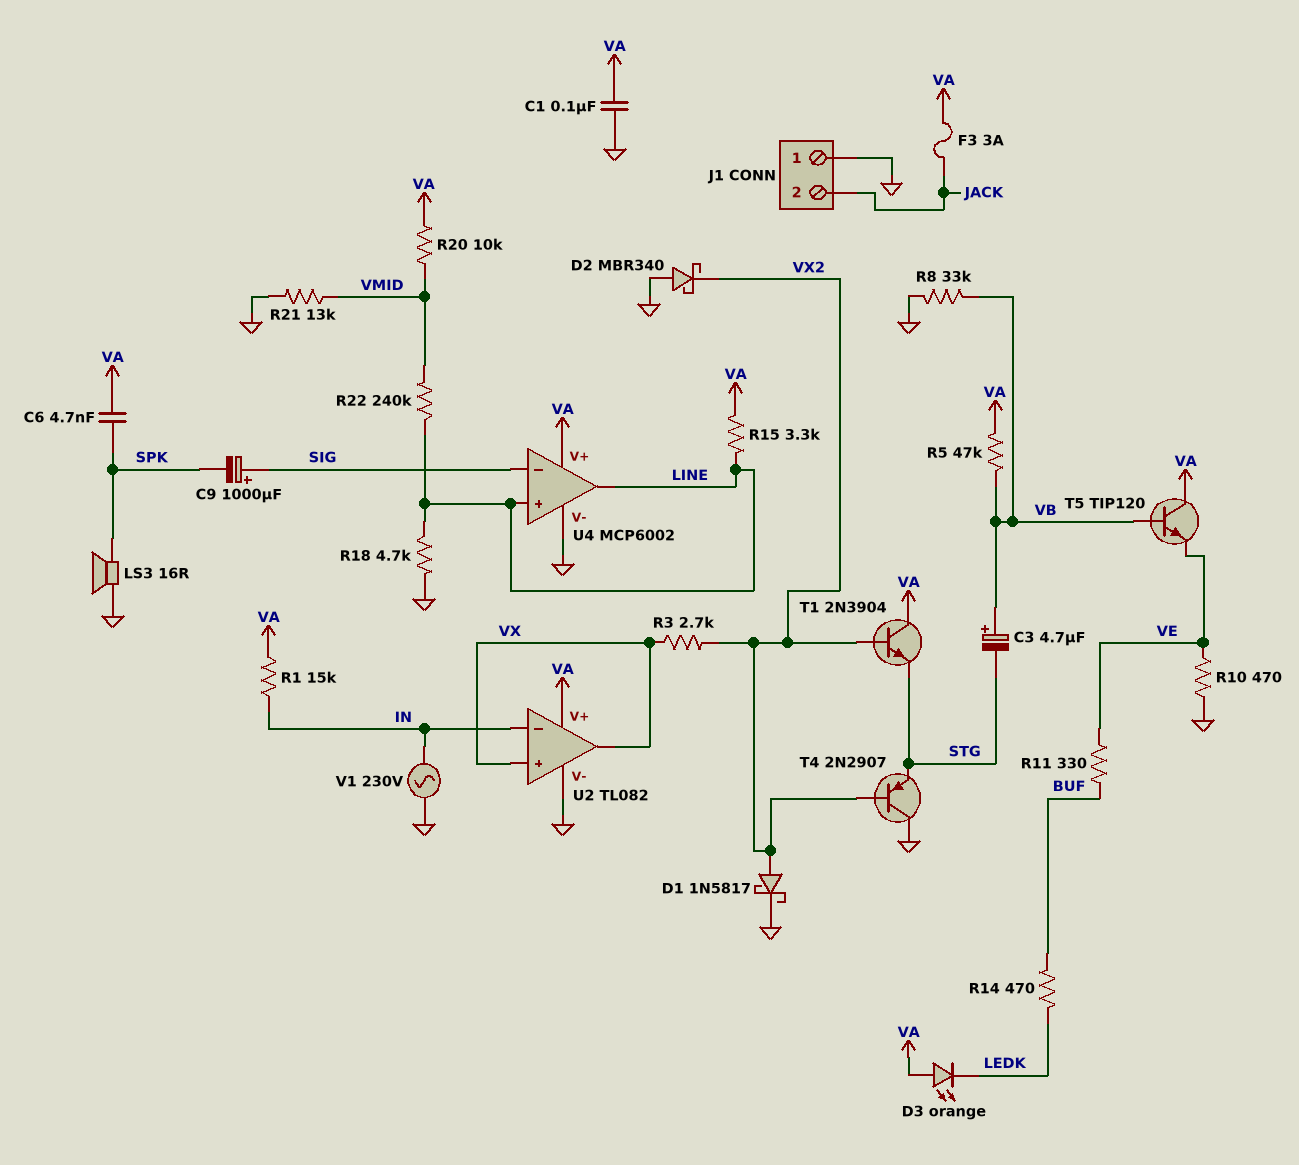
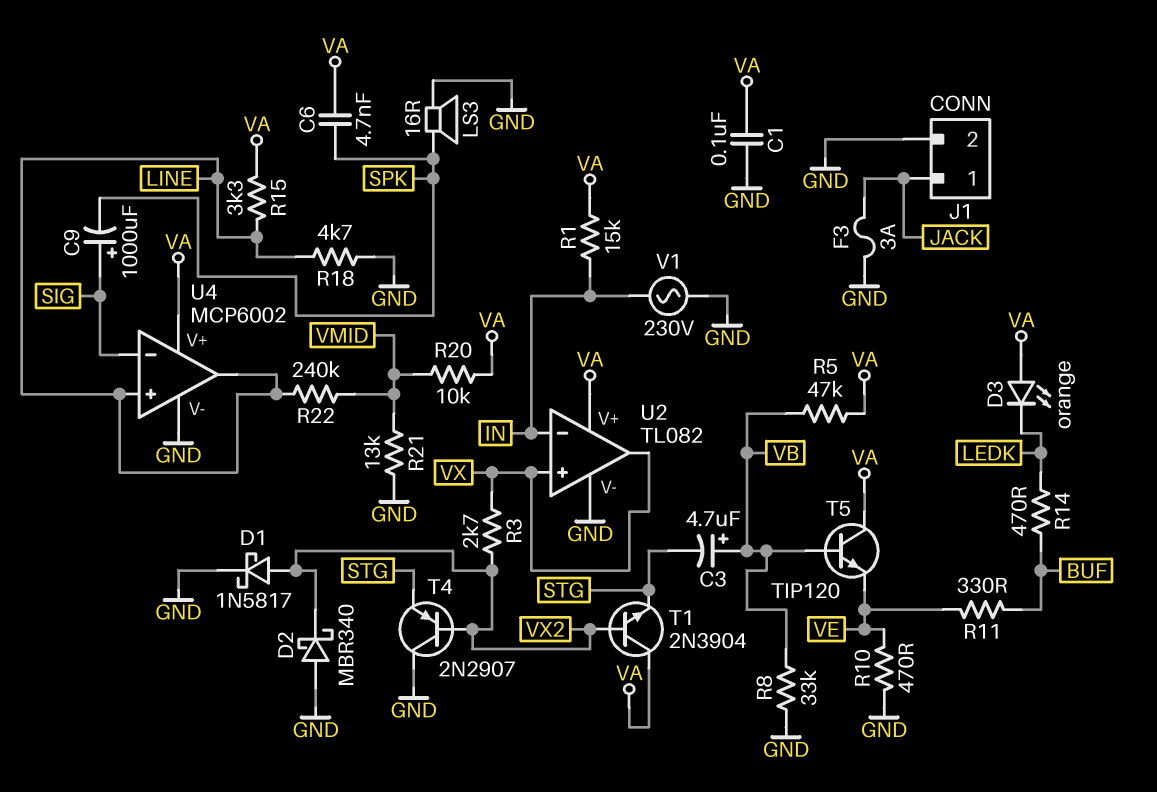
F3: 3A (JACK, VA) -> 3A (GND, JACK)
J1 pin 1: GND -> JACK
J1 pin 2: JACK -> GND

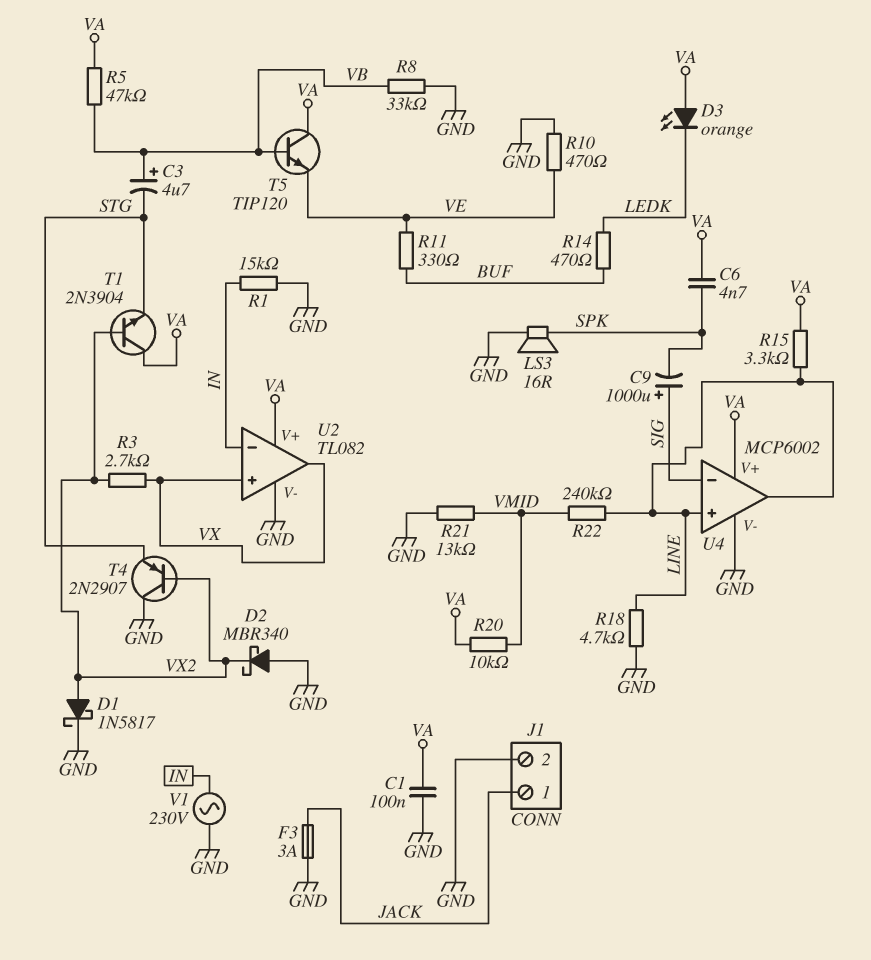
R1: 15k (IN, VA) -> 15k (GND, IN)

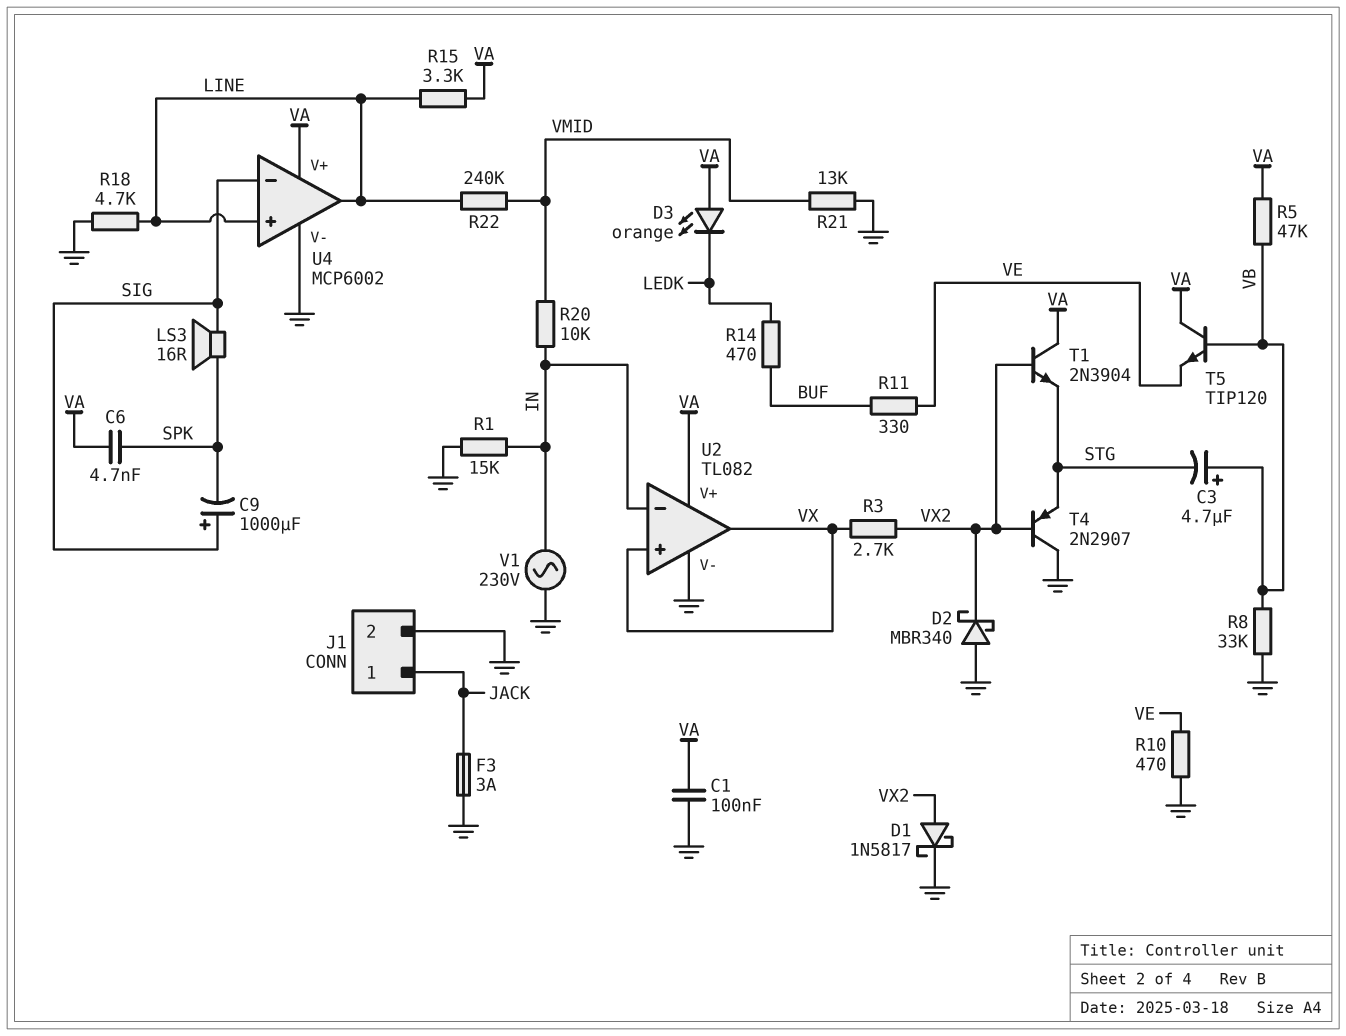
LS3: speaker 16R (GND, SPK) -> speaker 16R (SIG, SPK)
R20: 10k (VA, VMID) -> 10k (IN, VMID)

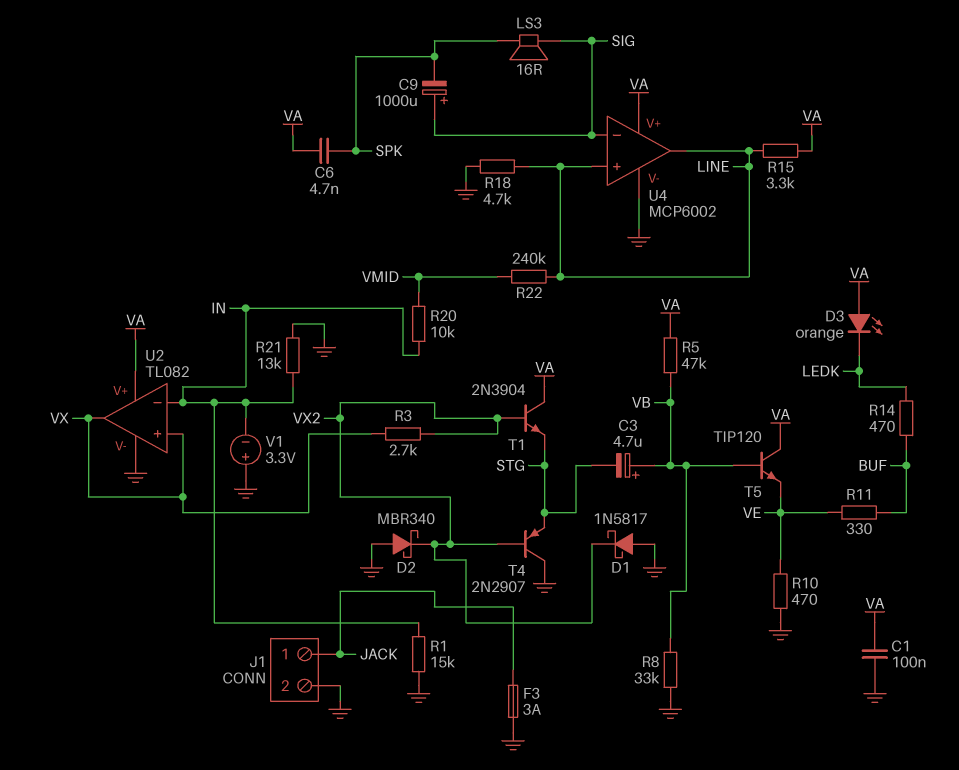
D1: schottky 1N5817 (A VX2, K GND) -> schottky 1N5817 (A GND, K VX2)
R21: 13k (GND, VMID) -> 13k (GND, IN)
V1: AC 230V (GND, IN) -> 3.3V (plus GND, minus IN)

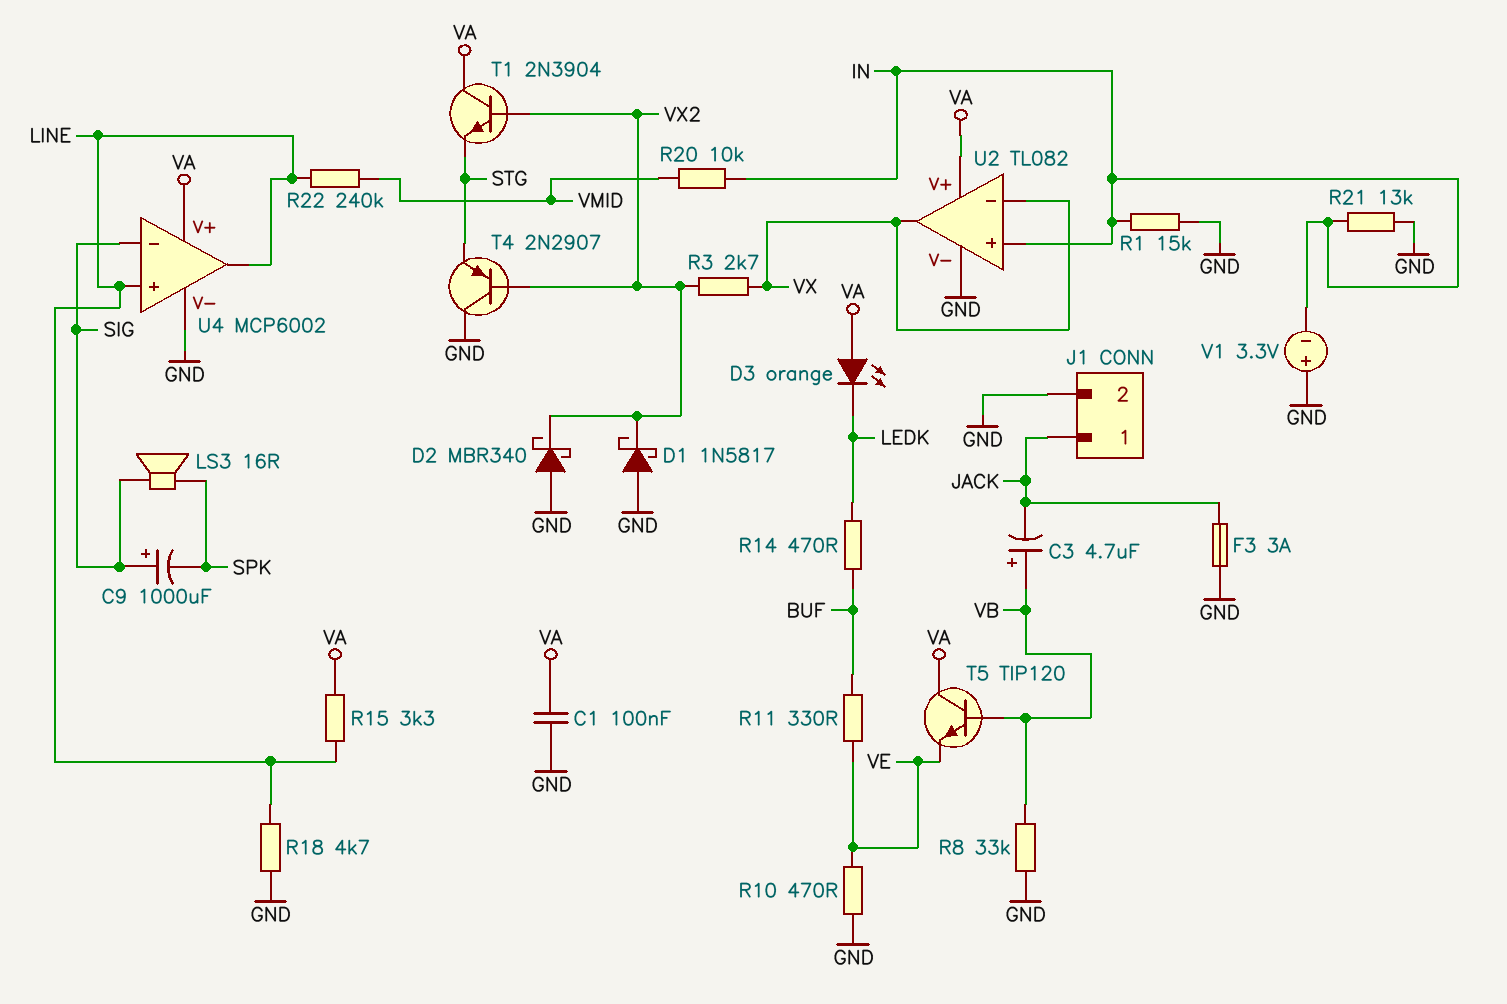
C3: 4.7uF (plus VB, minus STG) -> 4.7uF (plus VB, minus JACK)
C6: 4.7nF (SPK, VA) -> none
R5: 47k (VA, VB) -> none
U2 pin in+: VX -> IN
U2 pin in-: IN -> VX

